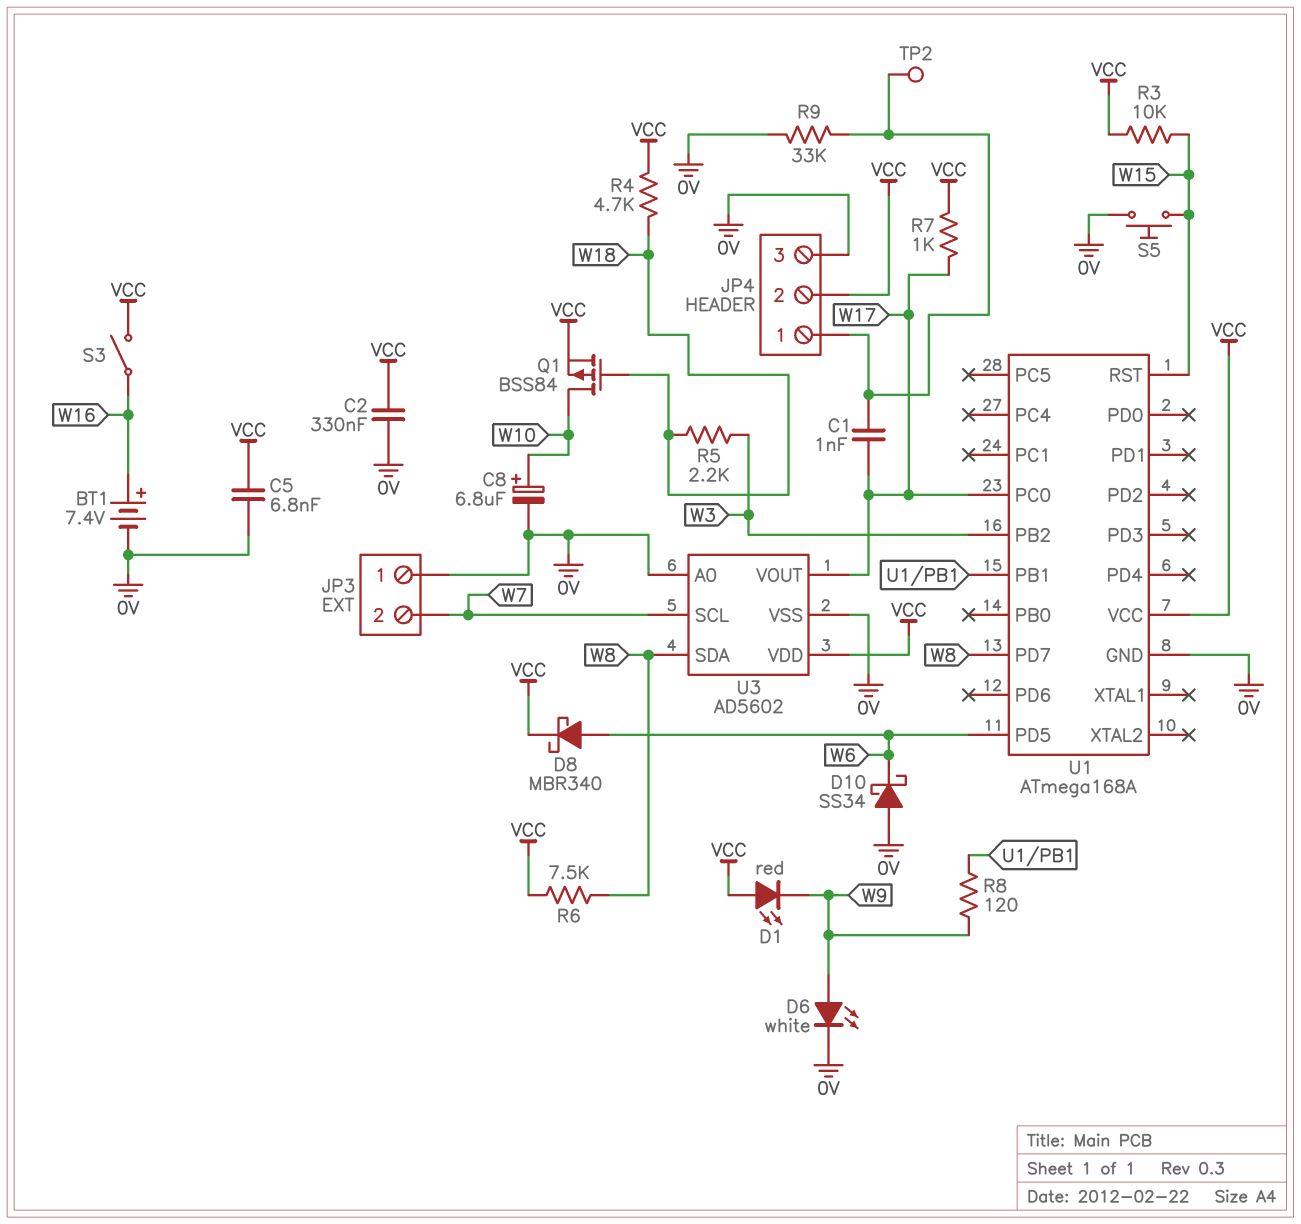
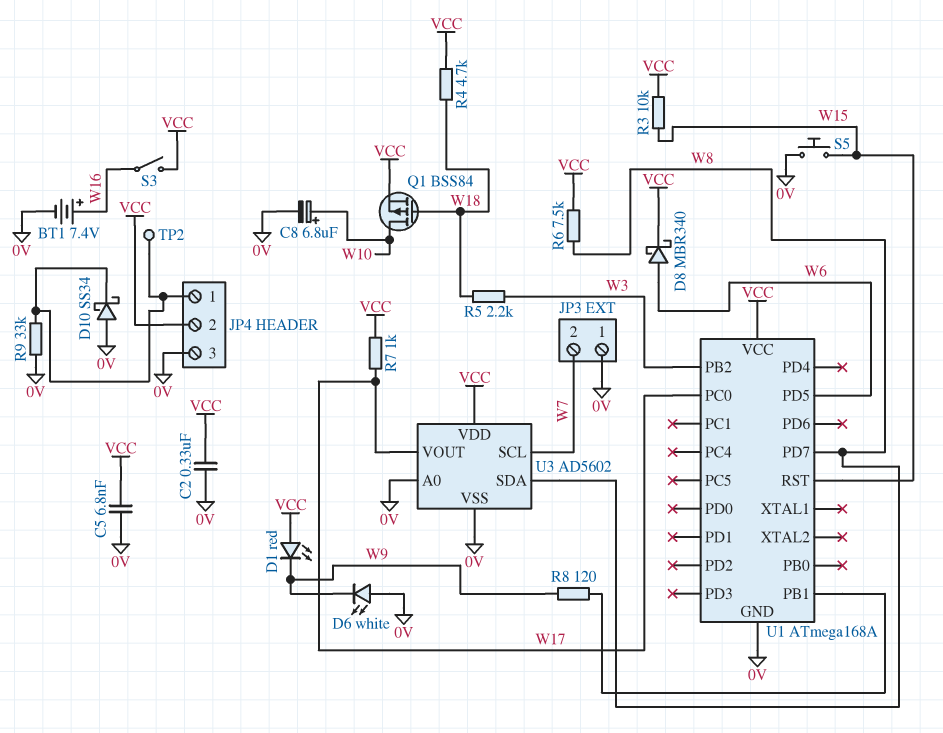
C1: 1nF (JP4/1, W17) -> none
D6: LED white (A W9, K 0V) -> LED white (A 0V, K W9)
D10: schottky SS34 (A 0V, K W6) -> schottky SS34 (A 0V, K JP4/1)

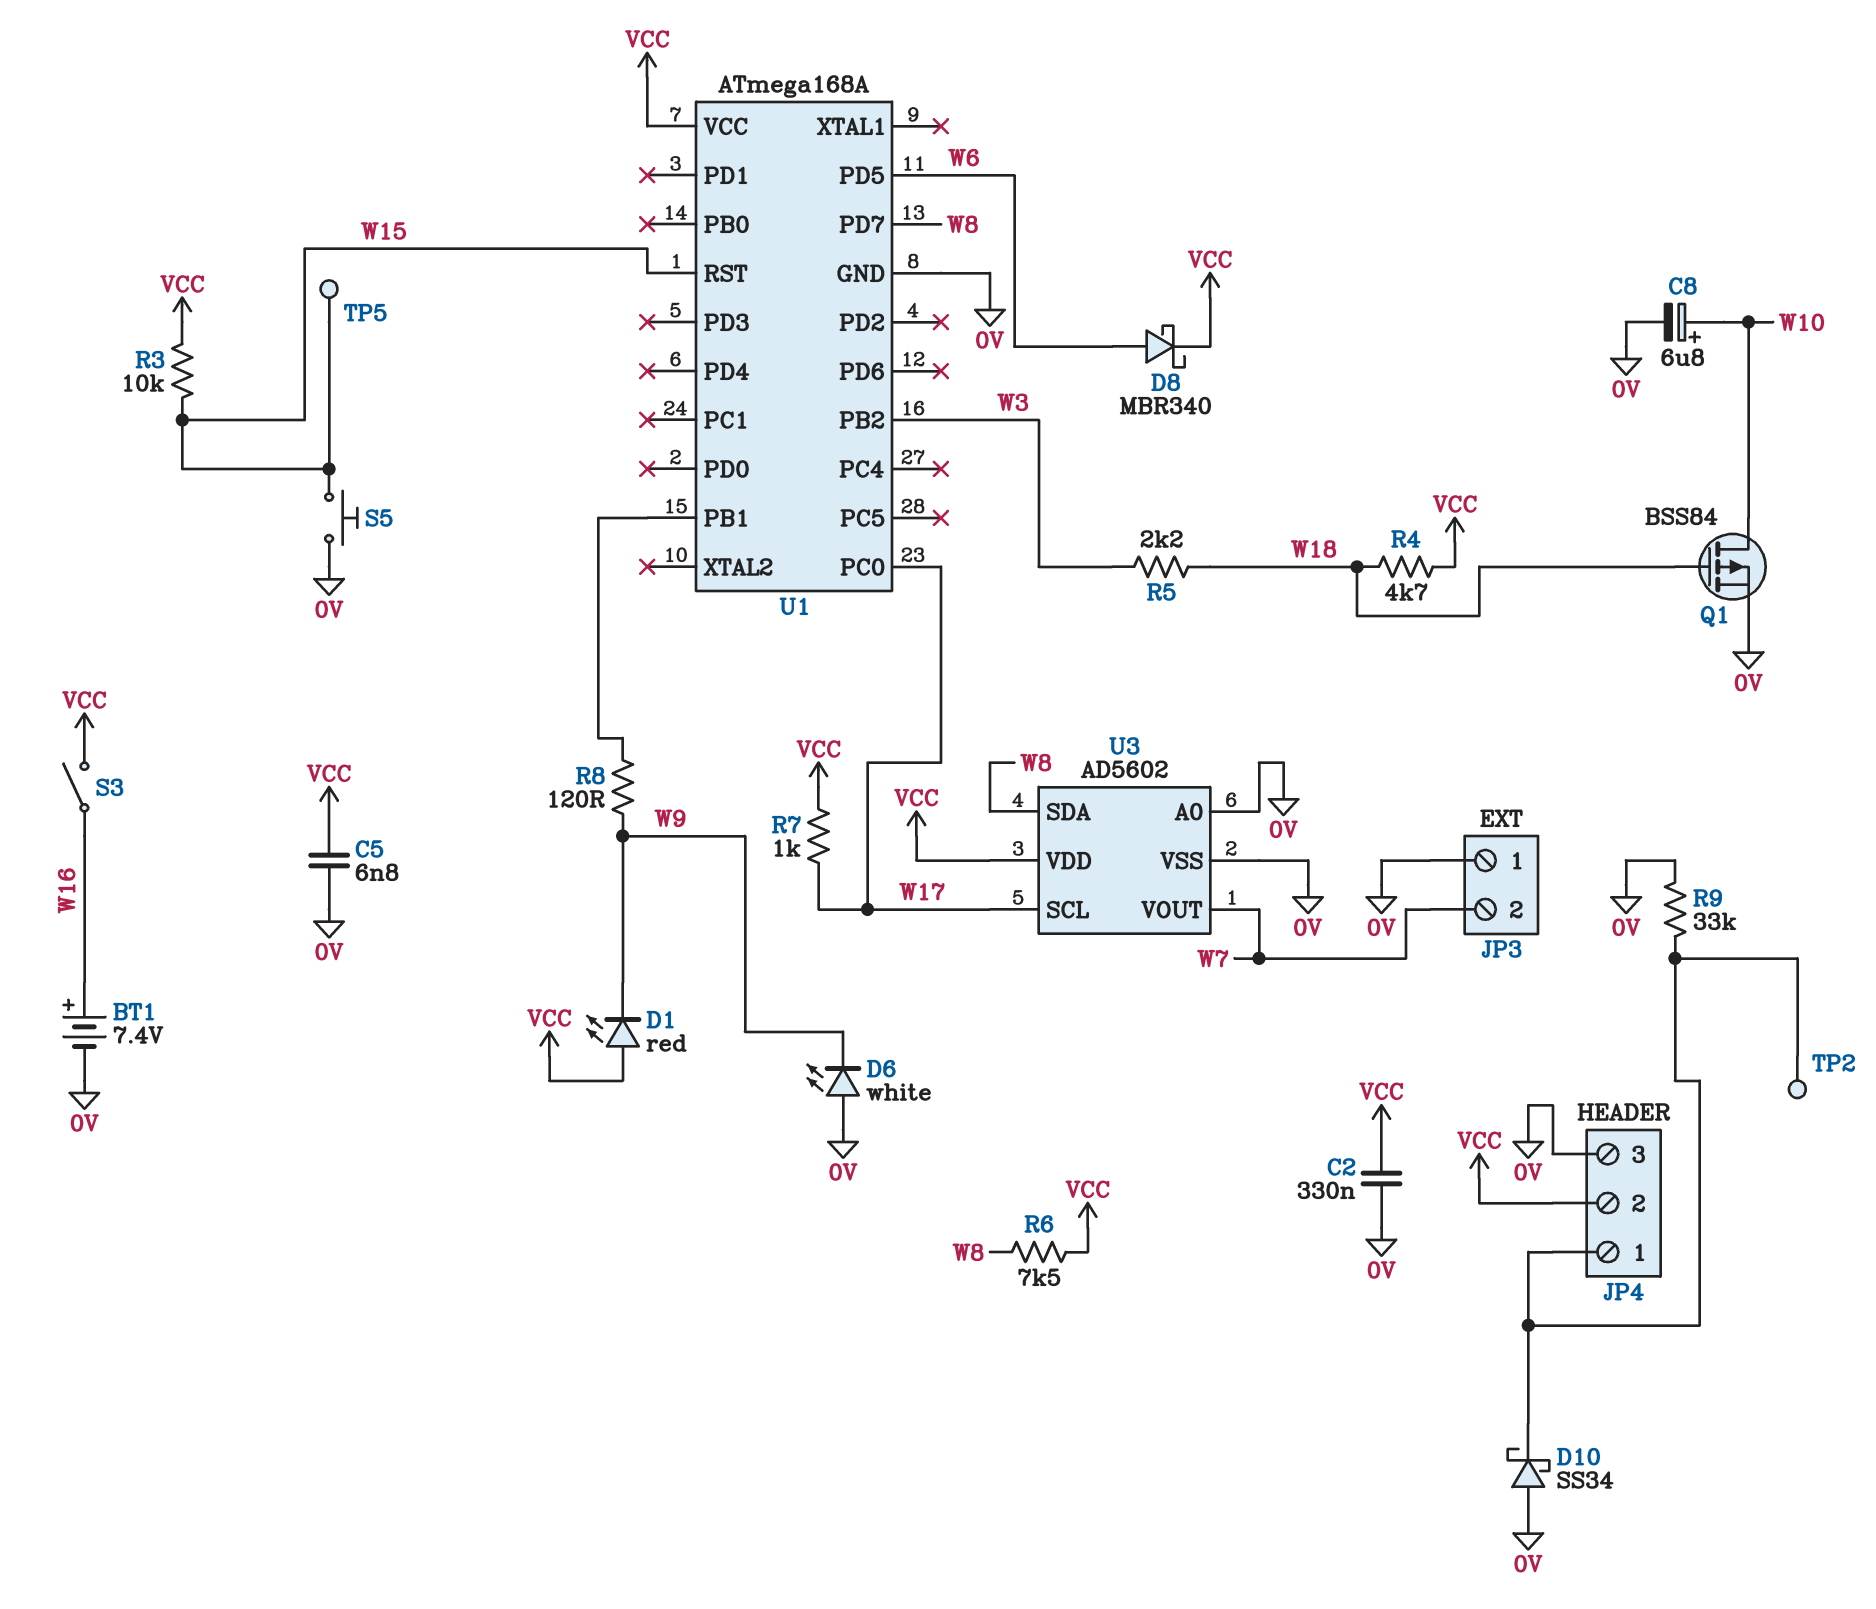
Q1: PMOS BSS84 (G W18, D W10, S VCC) -> PMOS BSS84 (G W18, D W10, S 0V)
TP5: none -> test point (W15)
U3 pin SCL: W7 -> W17
U3 pin VOUT: W17 -> W7

